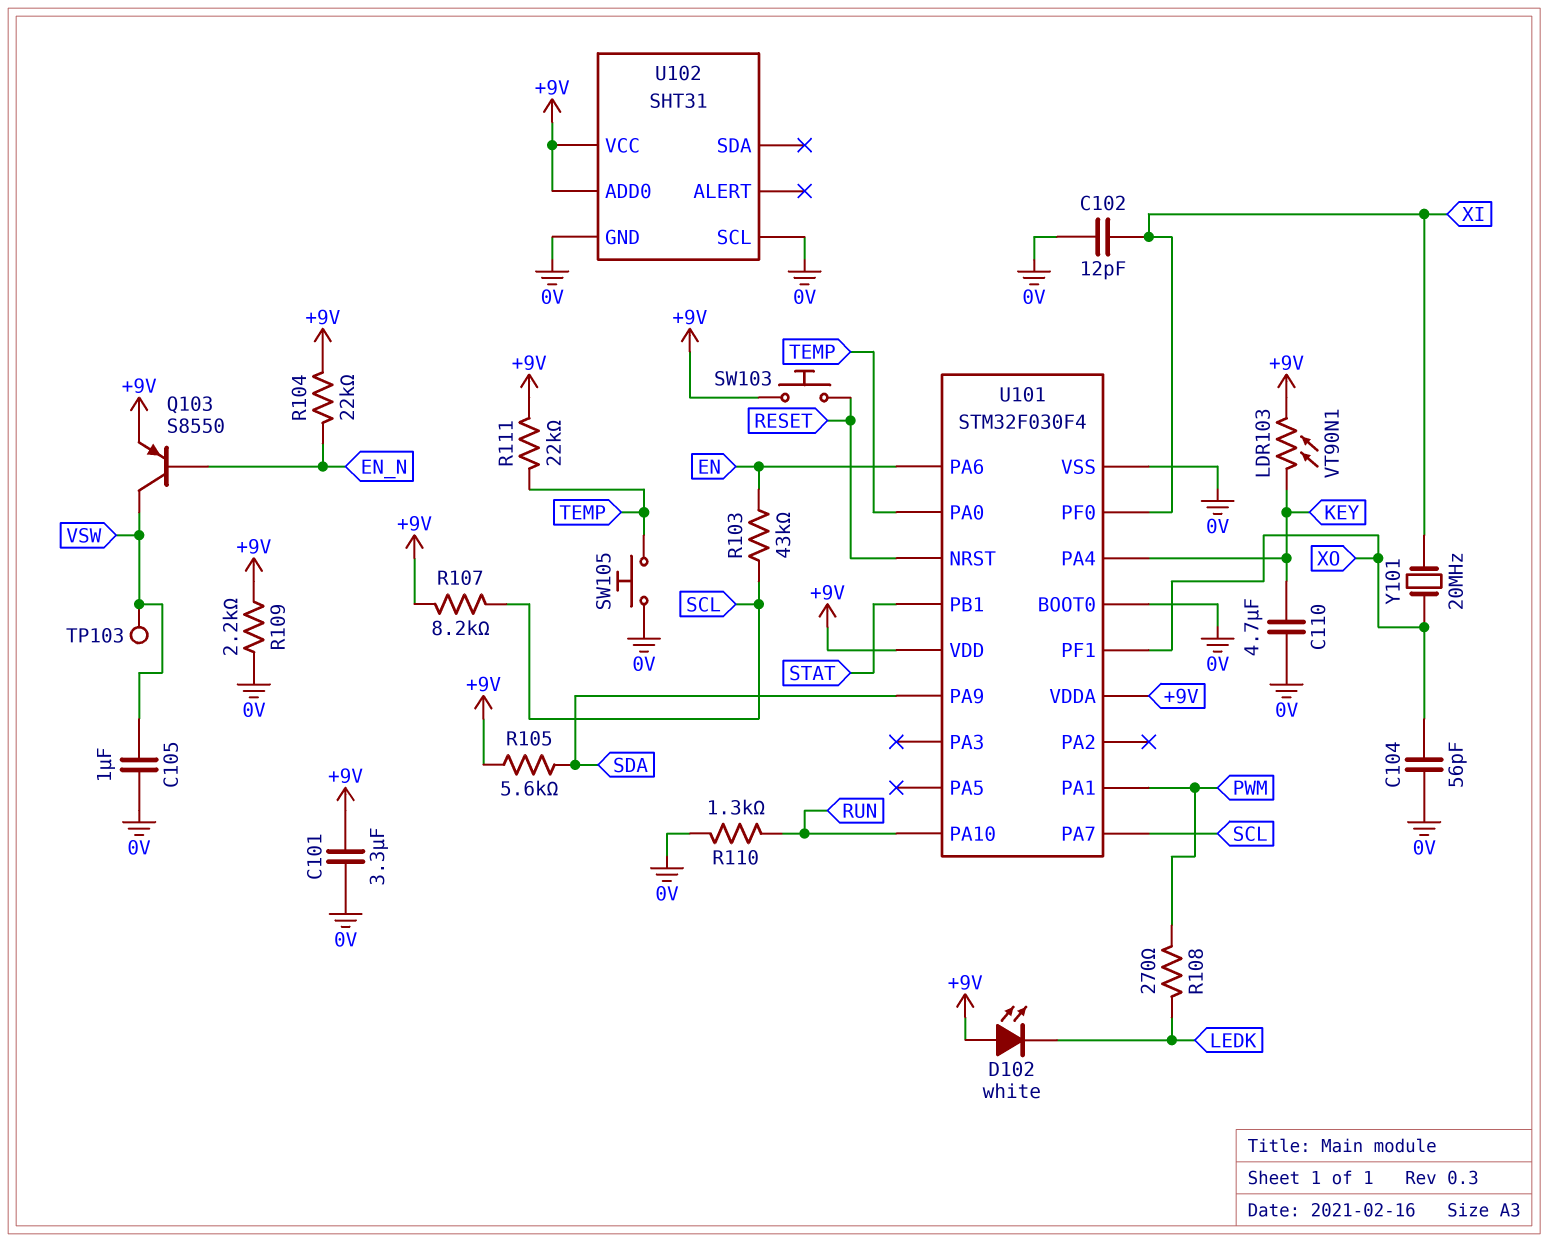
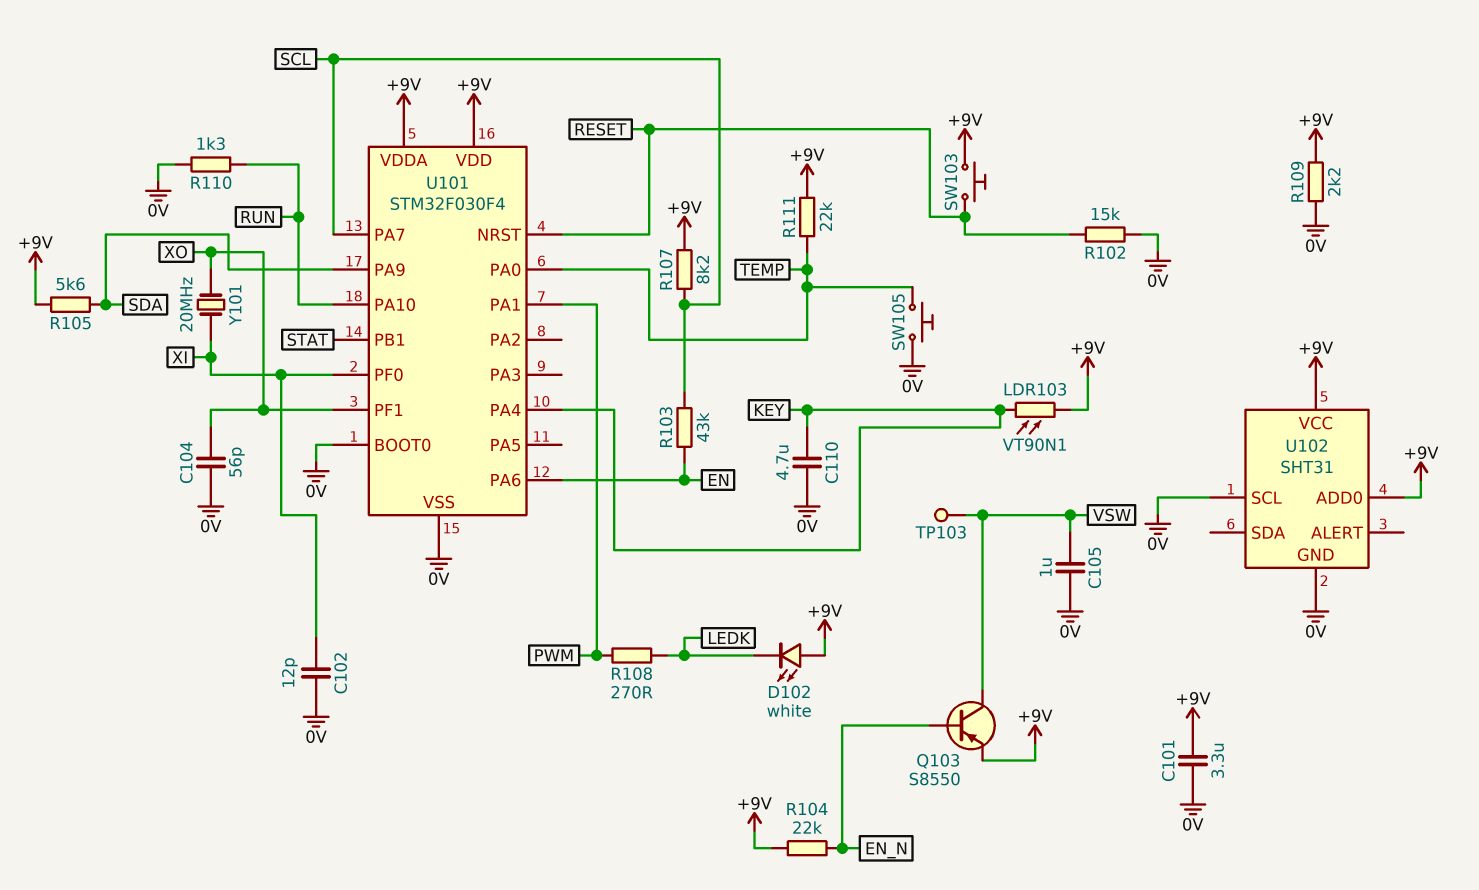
R102: none -> 15k (0V, RESET)

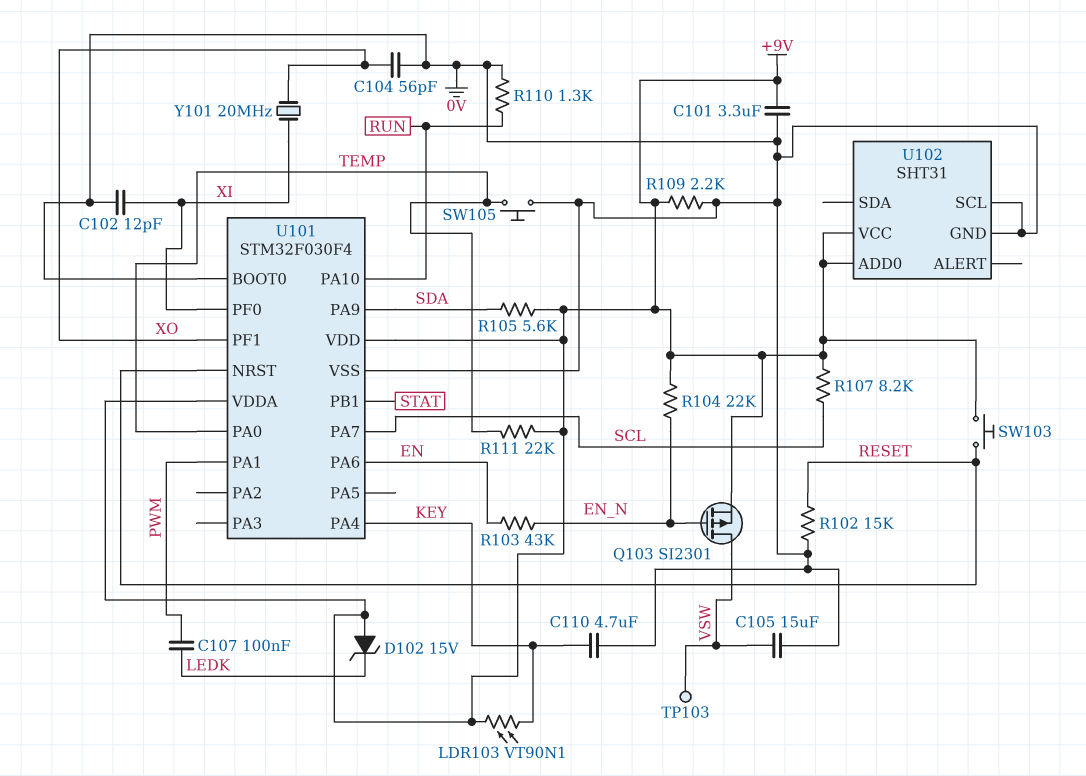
C105: 1uF (0V, VSW) -> 15uF (0V, VSW)
C107: none -> 100nF (LEDK, PWM)
D102: LED white (A +9V, K LEDK) -> zener 15V (A +9V, K LEDK)
Q103: PNP S8550 (B EN_N, C VSW, E +9V) -> PMOS SI2301 (G EN_N, D VSW, S +9V)
R103: 43k (EN, SCL) -> 43k (EN, EN_N)
R108: 270 (LEDK, PWM) -> none

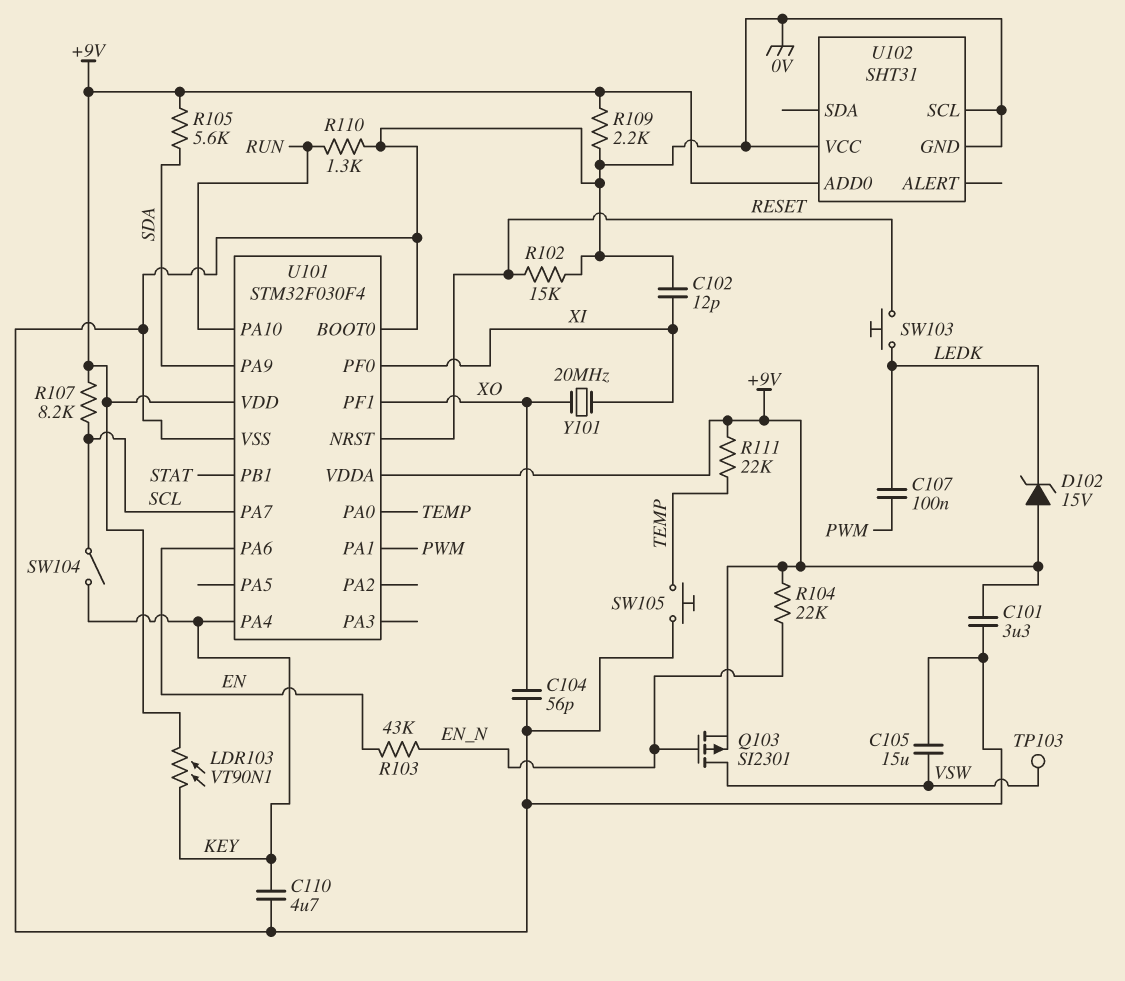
SW103: button (+9V, RESET) -> button (LEDK, RESET)
SW104: none -> switch (KEY, SCL)
U102 pin VCC: +9V -> 0V

